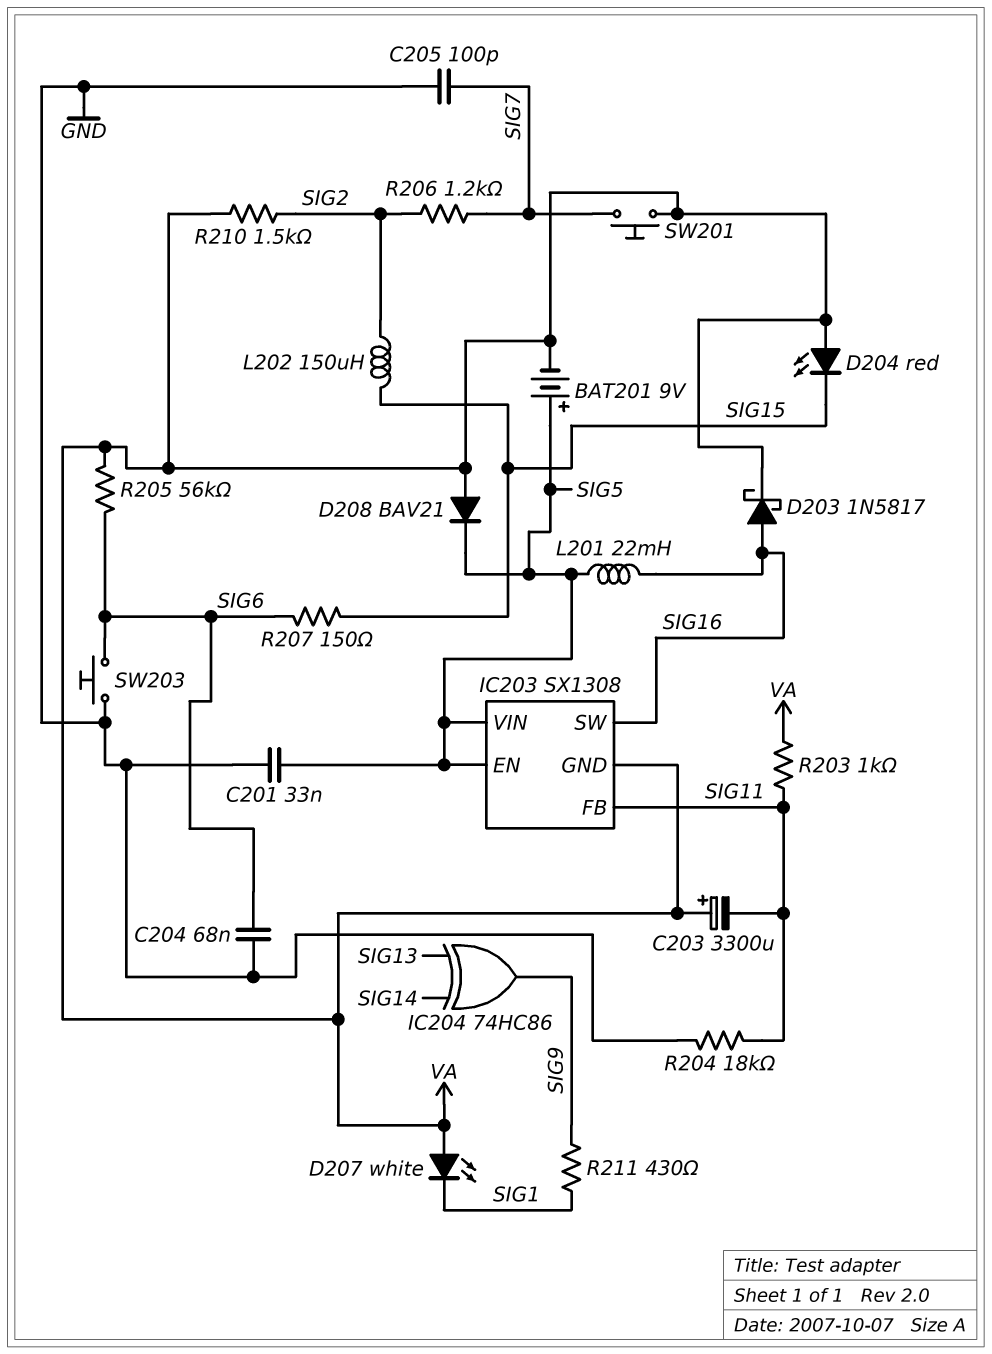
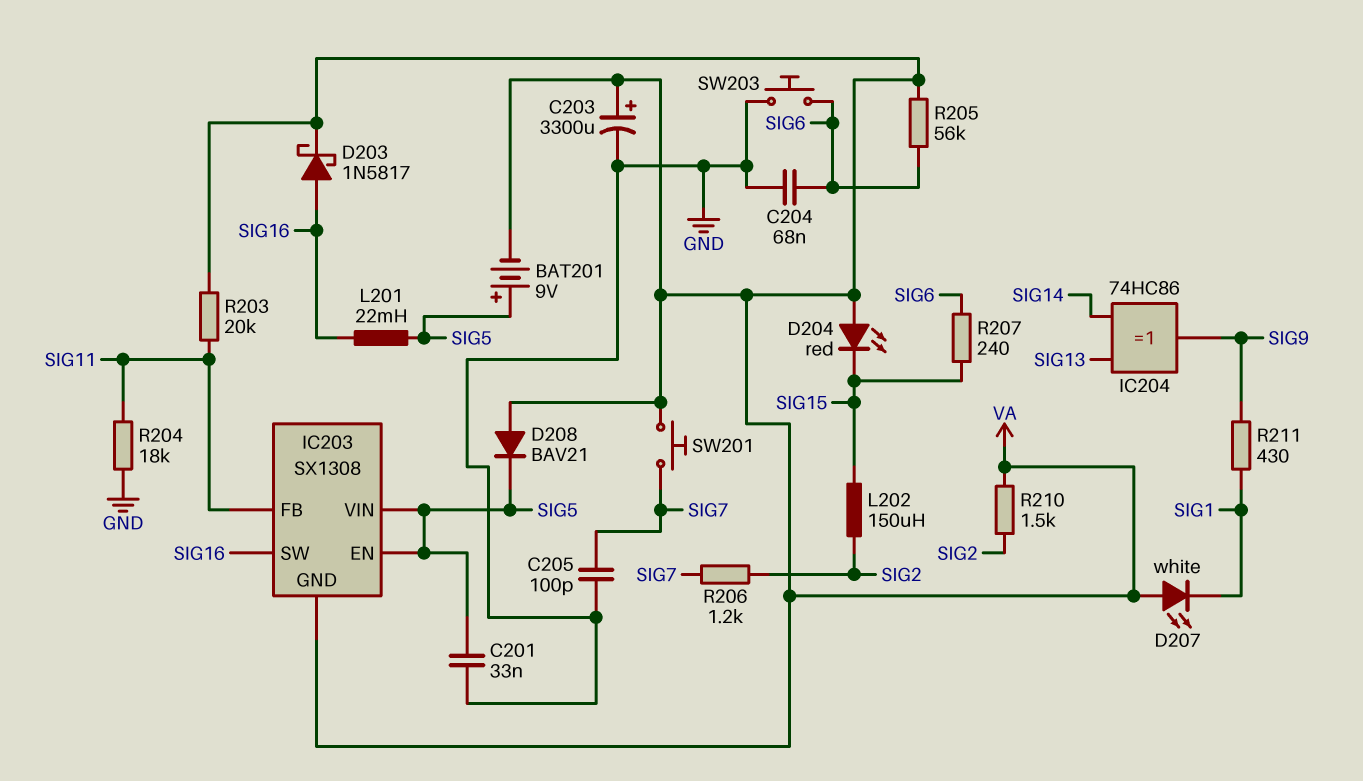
C203: 3300uF (plus VA, minus SIG11) -> 3300uF (plus VA, minus GND)
R203: 1k (SIG11, VA) -> 20k (SIG11, VA)
R207: 150 (SIG6, SIG15) -> 240 (SIG6, SIG15)

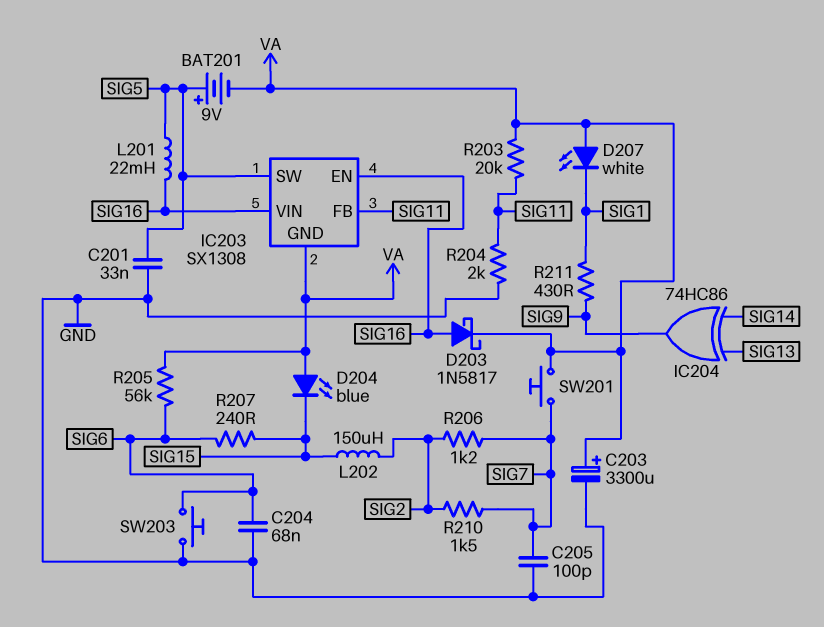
D204: LED red (A VA, K SIG15) -> LED blue (A VA, K SIG15)
D208: diode BAV21 (A VA, K SIG5) -> none
IC203 pin EN: SIG5 -> SIG16
IC203 pin SW: SIG16 -> SIG5
IC203 pin VIN: SIG5 -> SIG16
R204: 18k (GND, SIG11) -> 2k (GND, SIG11)
R210: 1.5k (SIG2, VA) -> 1.5k (SIG2, SIG7)

